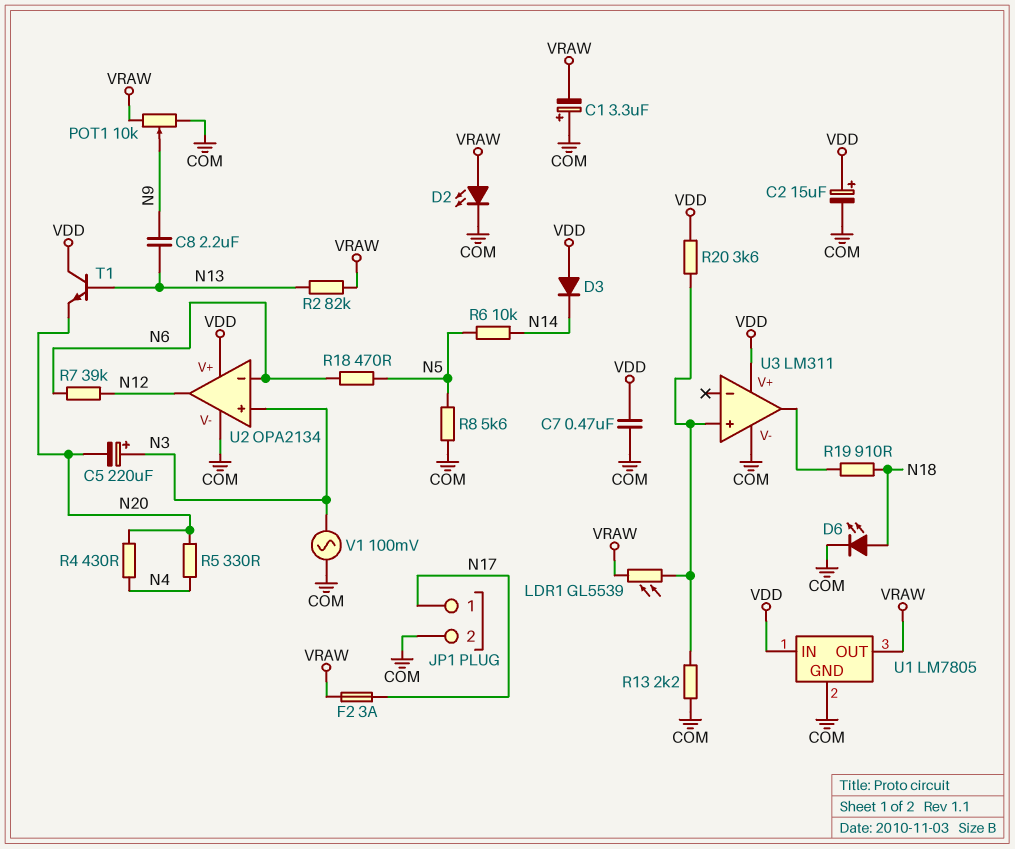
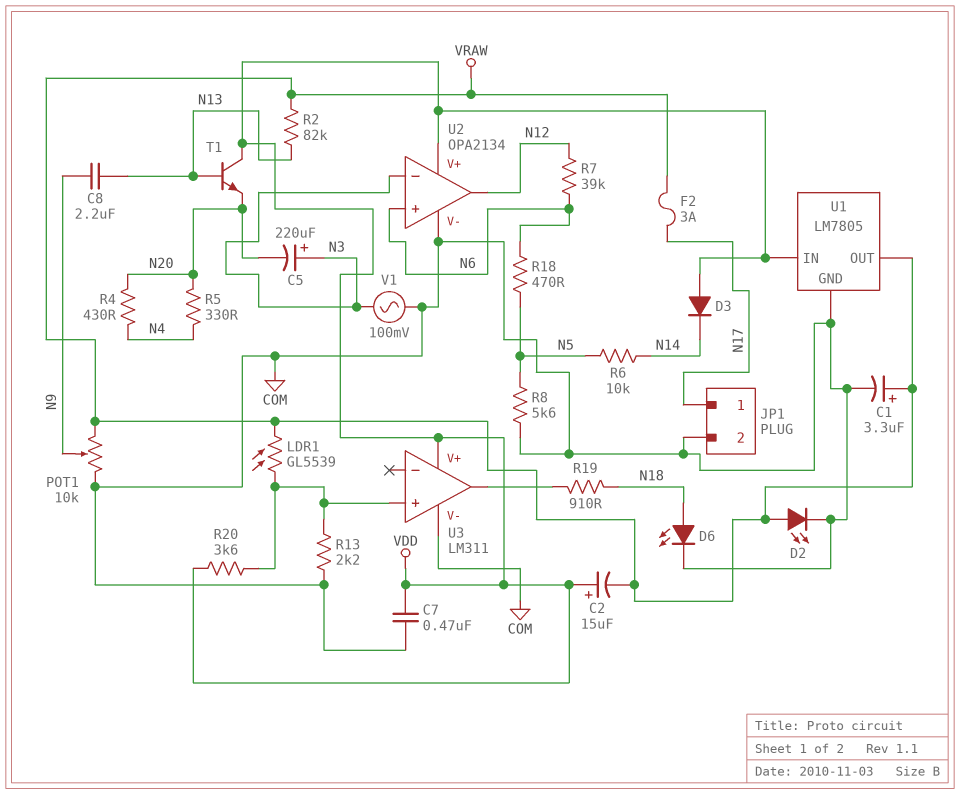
C1: 3.3uF (plus COM, minus VRAW) -> 3.3uF (plus VRAW, minus COM)
C2: 15uF (plus VDD, minus COM) -> 15uF (plus VDD, minus VRAW)
U2 pin in+: N3 -> N6
U2 pin in-: N6 -> N3

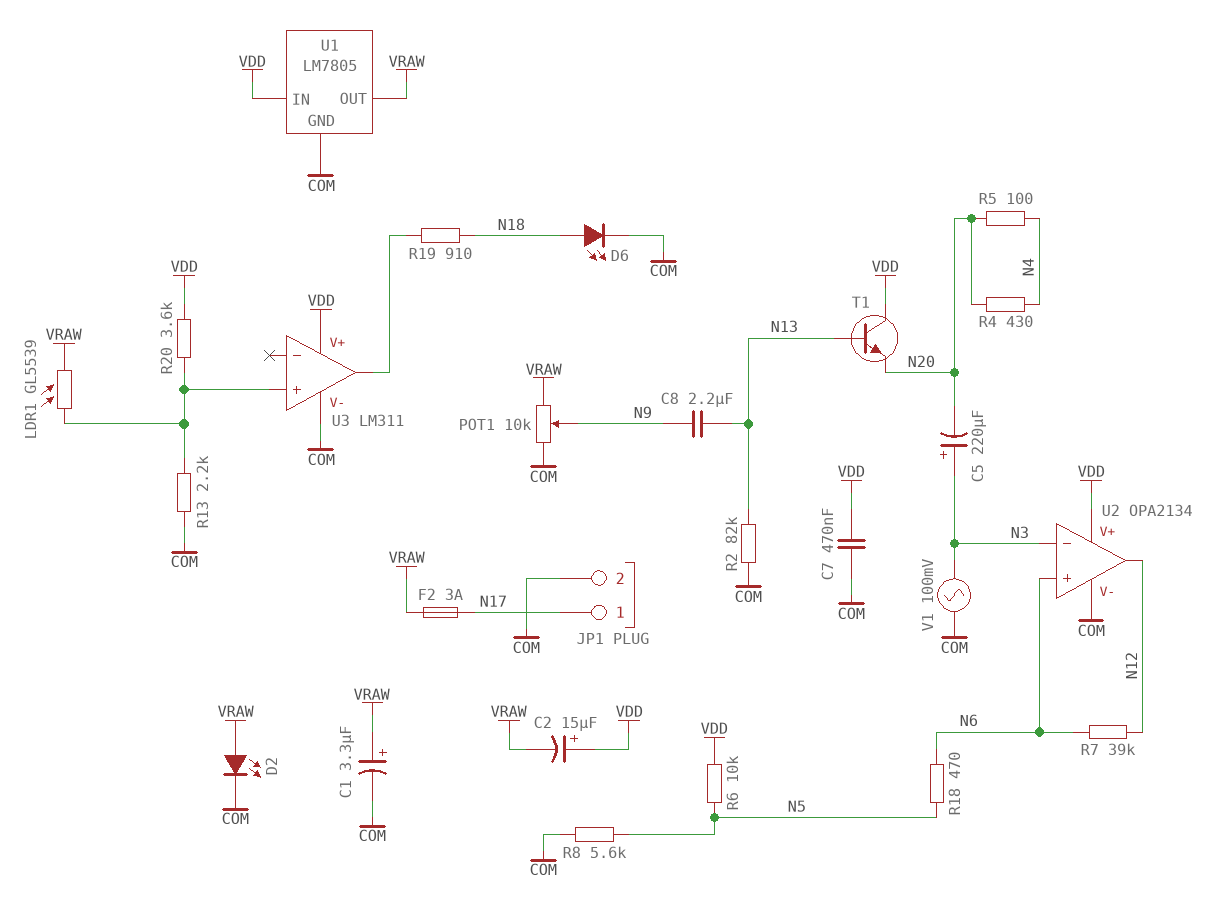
D3: diode (A VDD, K N14) -> none
R2: 82k (N13, VRAW) -> 82k (COM, N13)
R5: 330 (N4, N20) -> 100 (N4, N20)
R6: 10k (N5, N14) -> 10k (N5, VDD)

